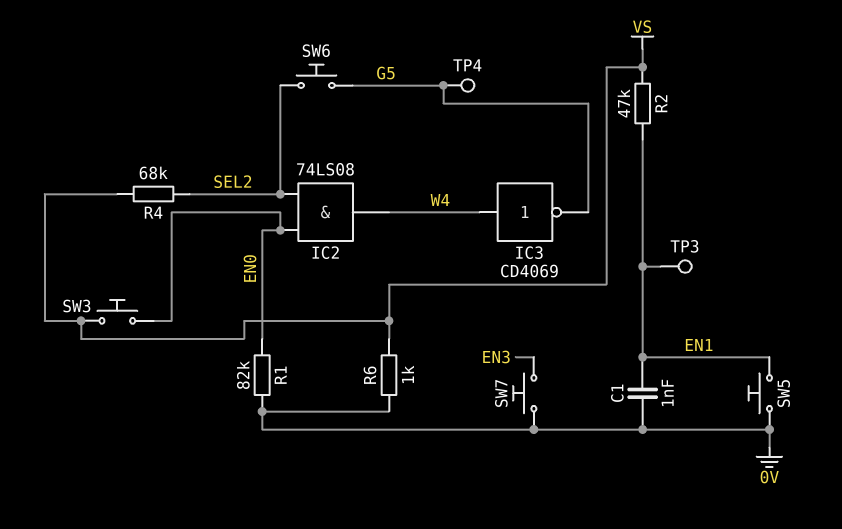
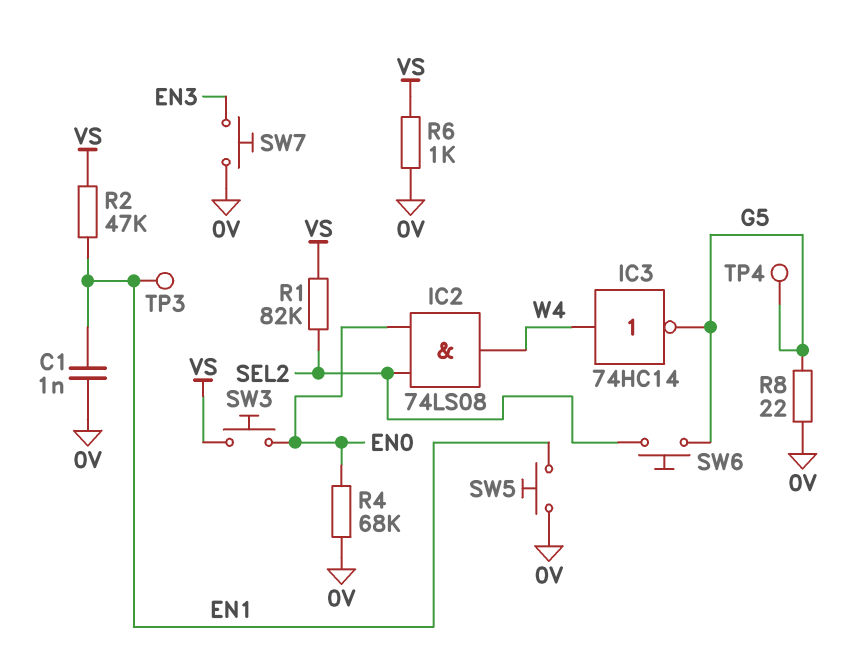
IC3: NOT CD4069 (in W4, out G5) -> NOT 74HC14 (in W4, out G5)
R1: 82k (0V, EN0) -> 82k (SEL2, VS)
R4: 68k (SEL2, VS) -> 68k (0V, EN0)
R8: none -> 22 (0V, G5)

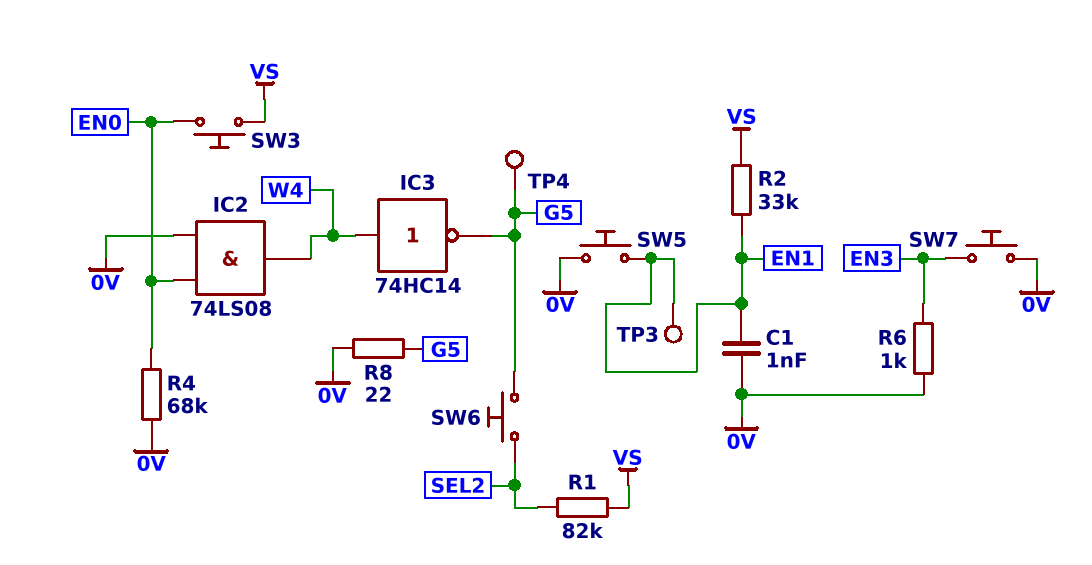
IC2: AND 74LS08 (in EN0, in SEL2, out W4) -> AND 74LS08 (in 0V, in EN0, out W4)
R2: 47k (EN1, VS) -> 33k (EN1, VS)
R6: 1k (0V, VS) -> 1k (0V, EN3)

